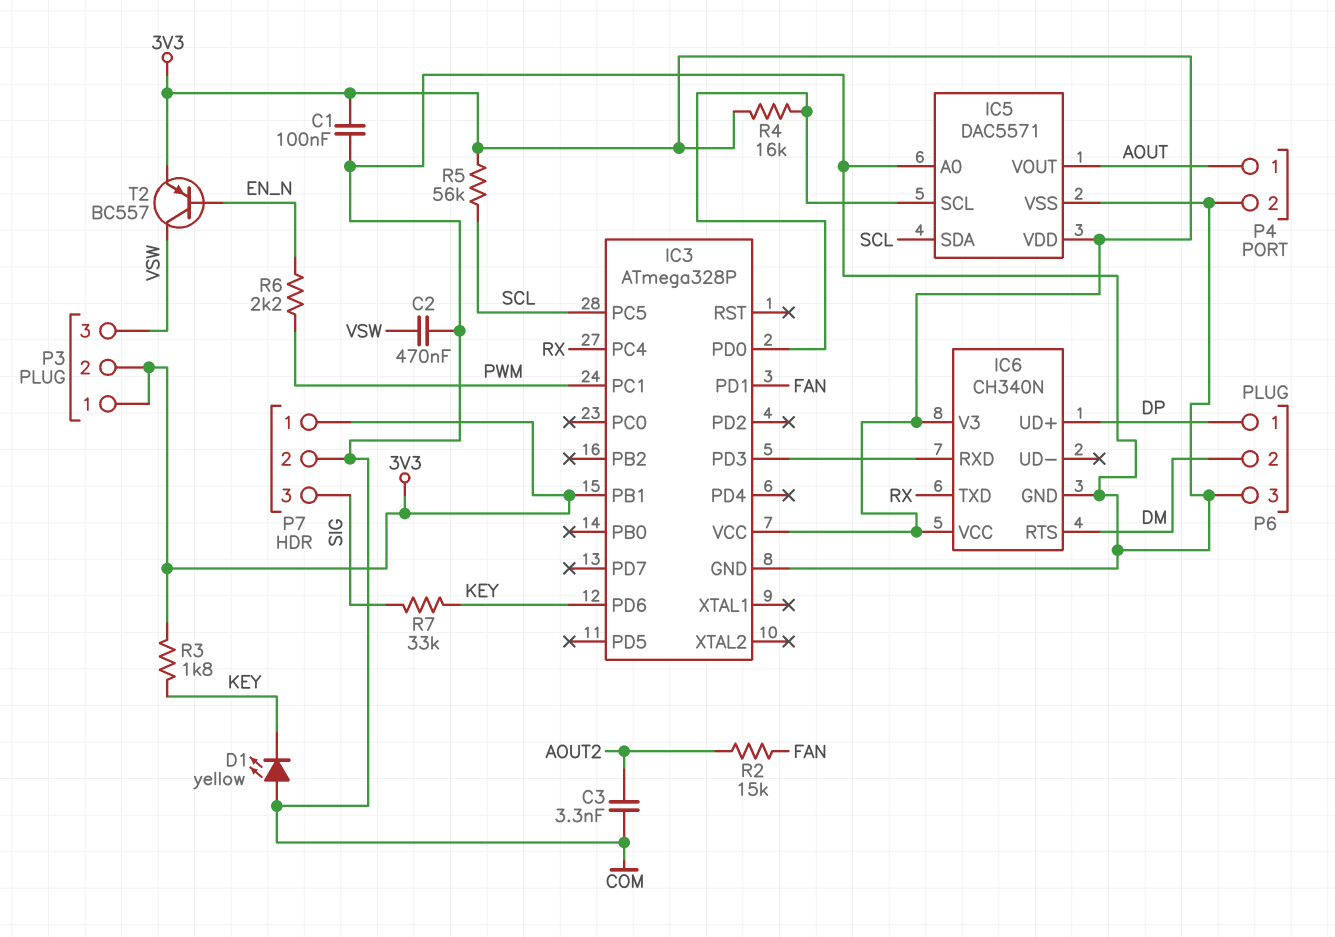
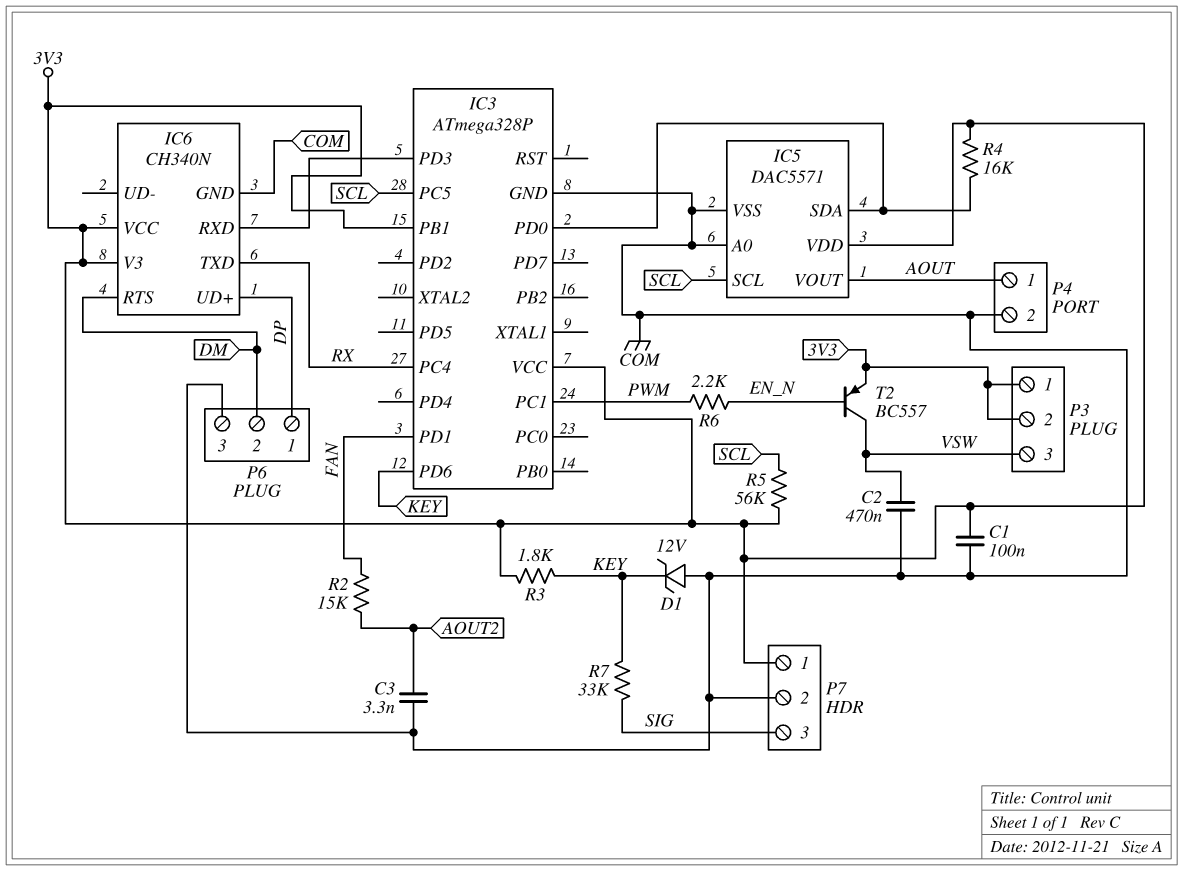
D1: LED yellow (A COM, K KEY) -> zener 12V (A COM, K KEY)
IC5 pin SCL: IC3/PD0 -> SCL
IC5 pin SDA: SCL -> IC3/PD0

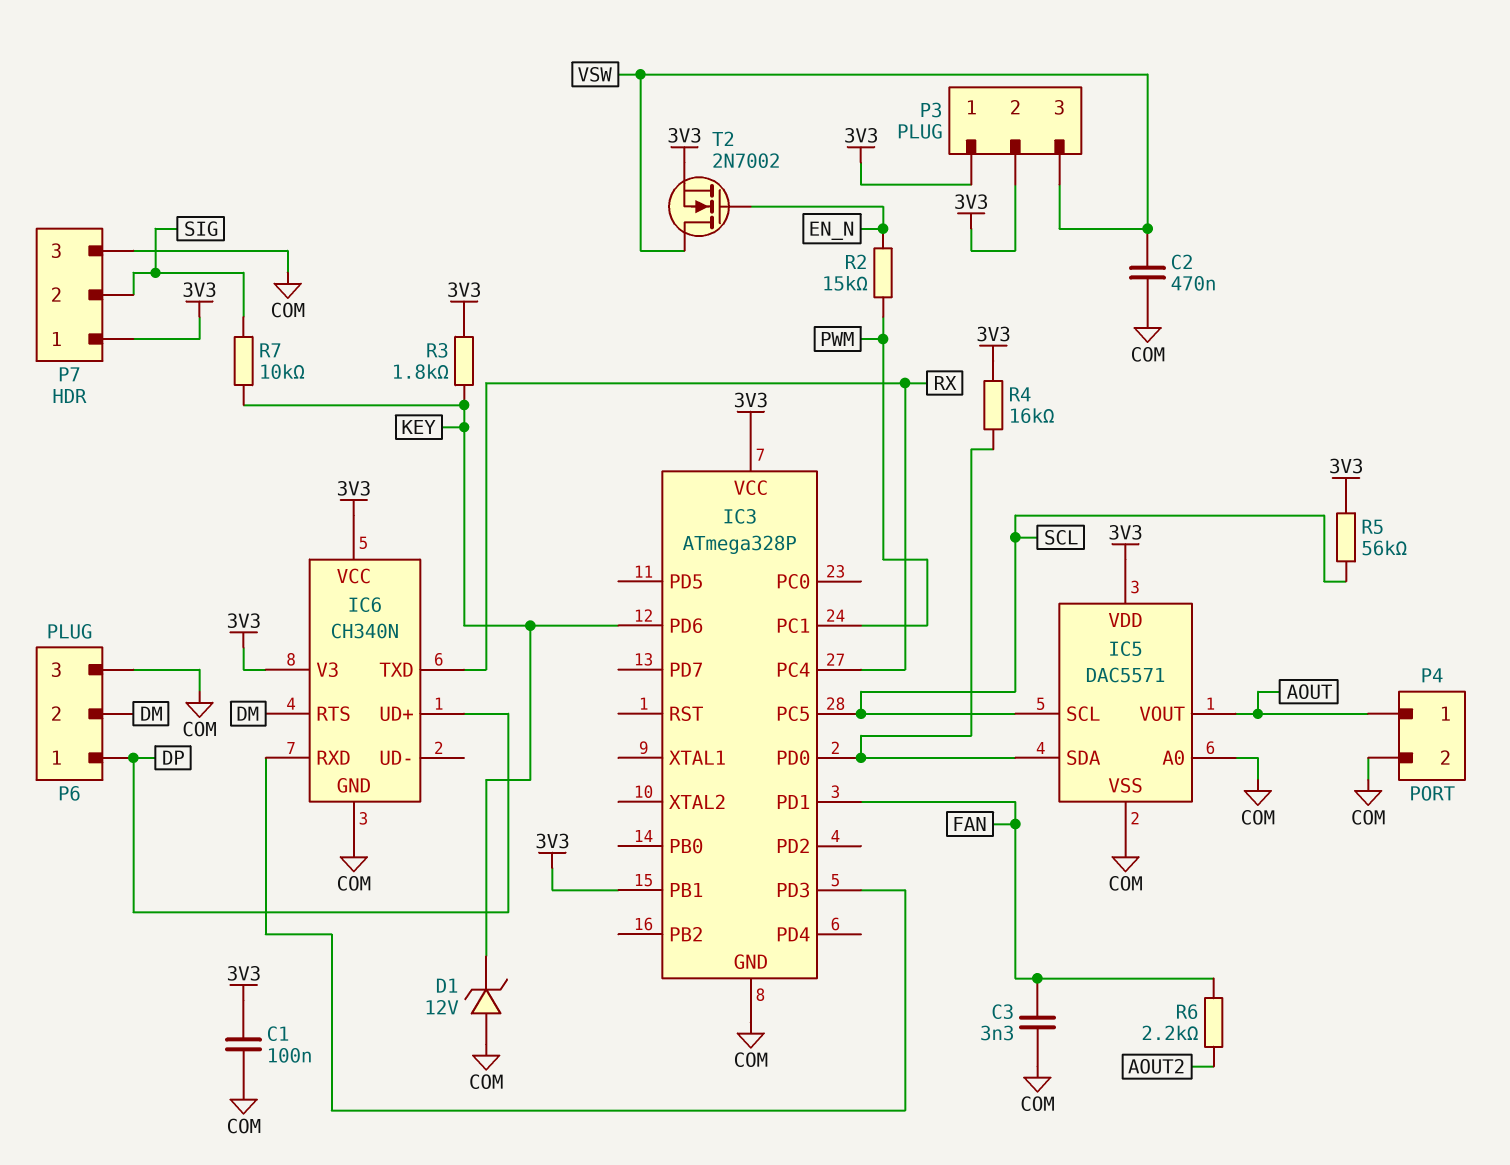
C3: 3.3nF (AOUT2, COM) -> 3.3nF (COM, FAN)
P7 pin 2: COM -> SIG
P7 pin 3: SIG -> COM
R2: 15k (AOUT2, FAN) -> 15k (EN_N, PWM)
R6: 2.2k (EN_N, PWM) -> 2.2k (AOUT2, FAN)
R7: 33k (KEY, SIG) -> 10k (KEY, SIG)
T2: PNP BC557 (B EN_N, C VSW, E 3V3) -> NMOS 2N7002 (G EN_N, D VSW, S 3V3)

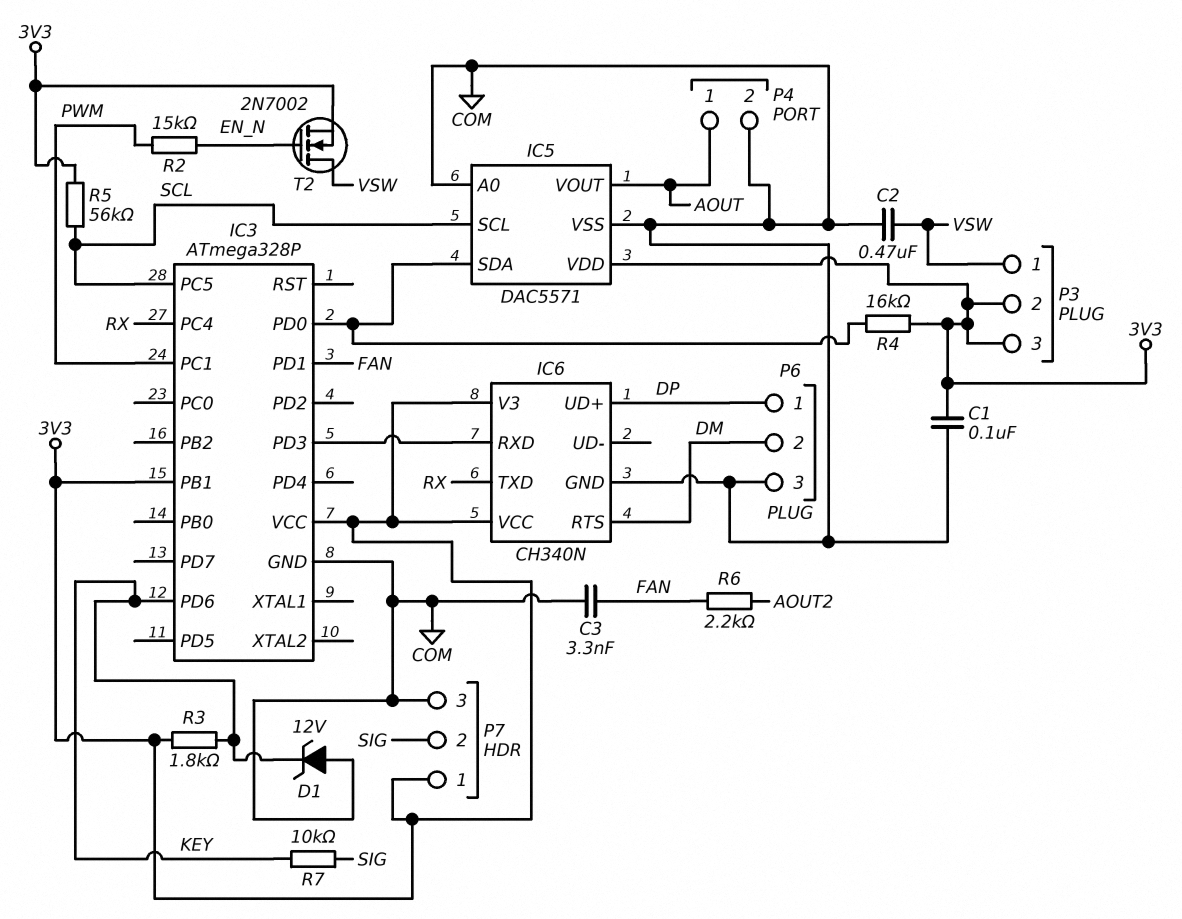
P3 pin 1: 3V3 -> VSW
P3 pin 3: VSW -> 3V3

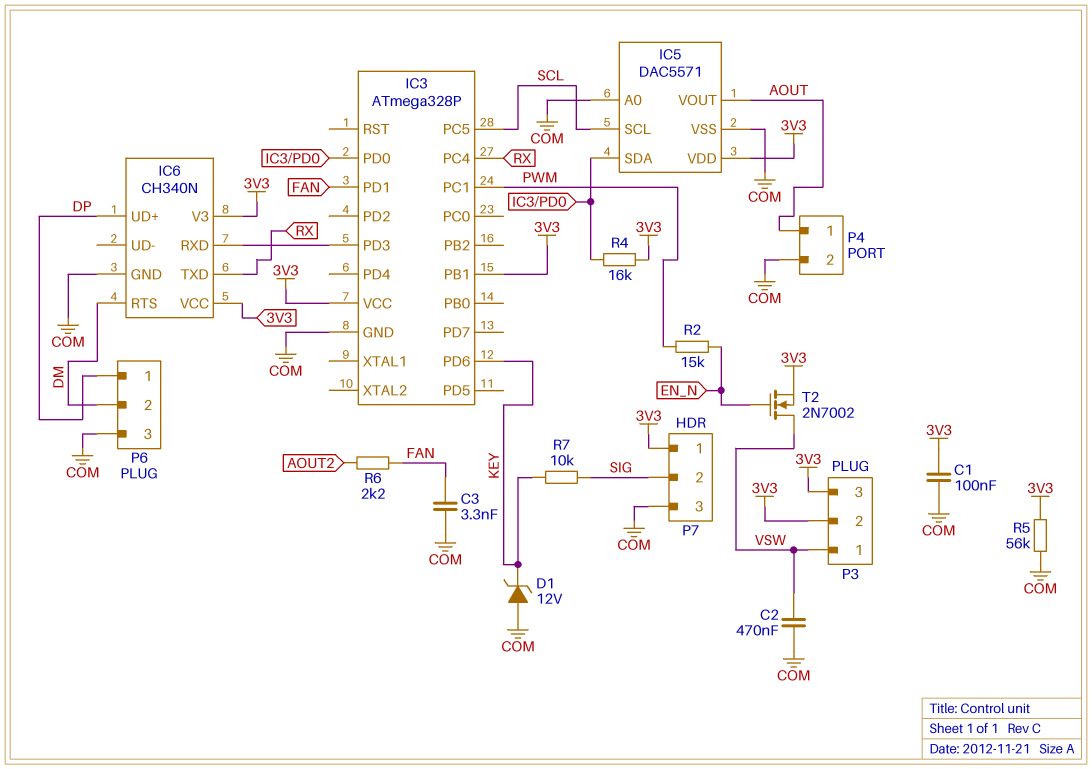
R3: 1.8k (3V3, KEY) -> none
R5: 56k (3V3, SCL) -> 56k (3V3, COM)

